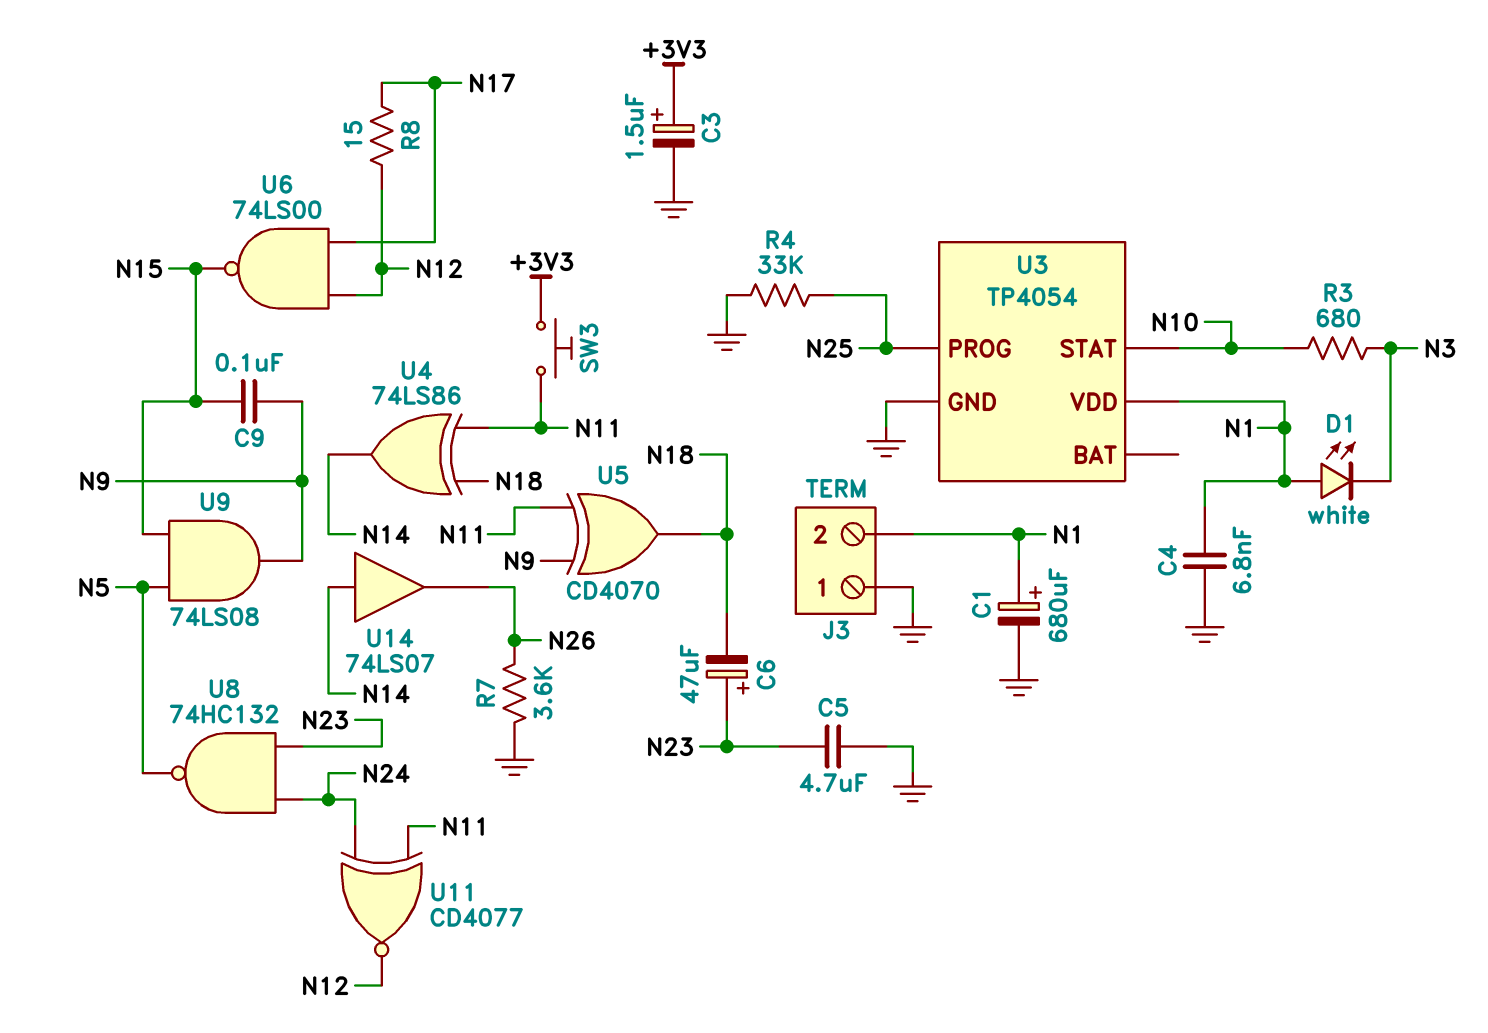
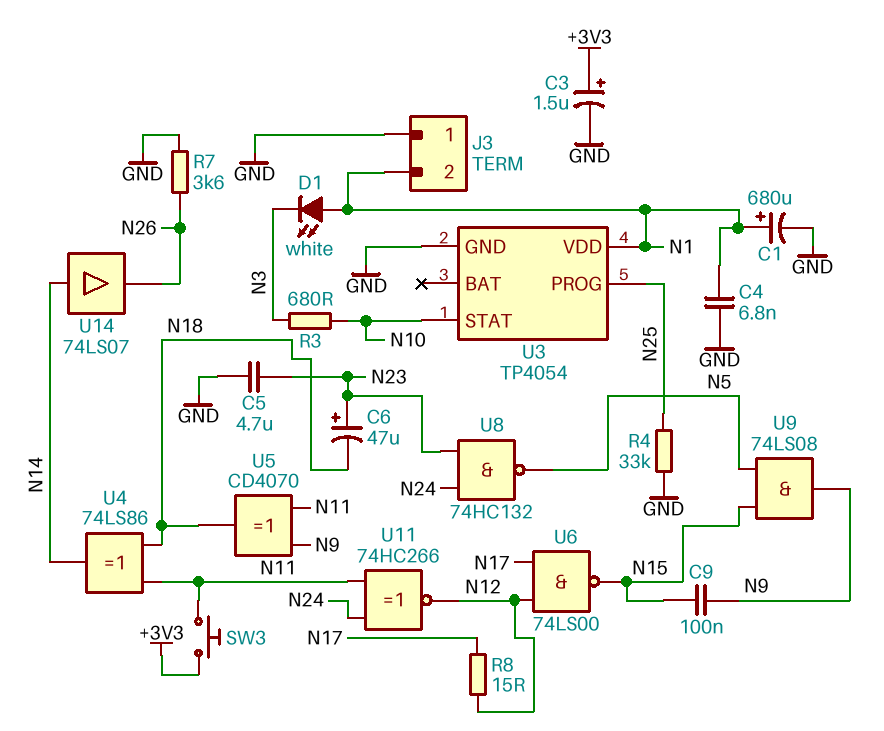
U11: XNOR CD4077 (in N11, in N24, out N12) -> XNOR 74HC266 (in N11, in N24, out N12)

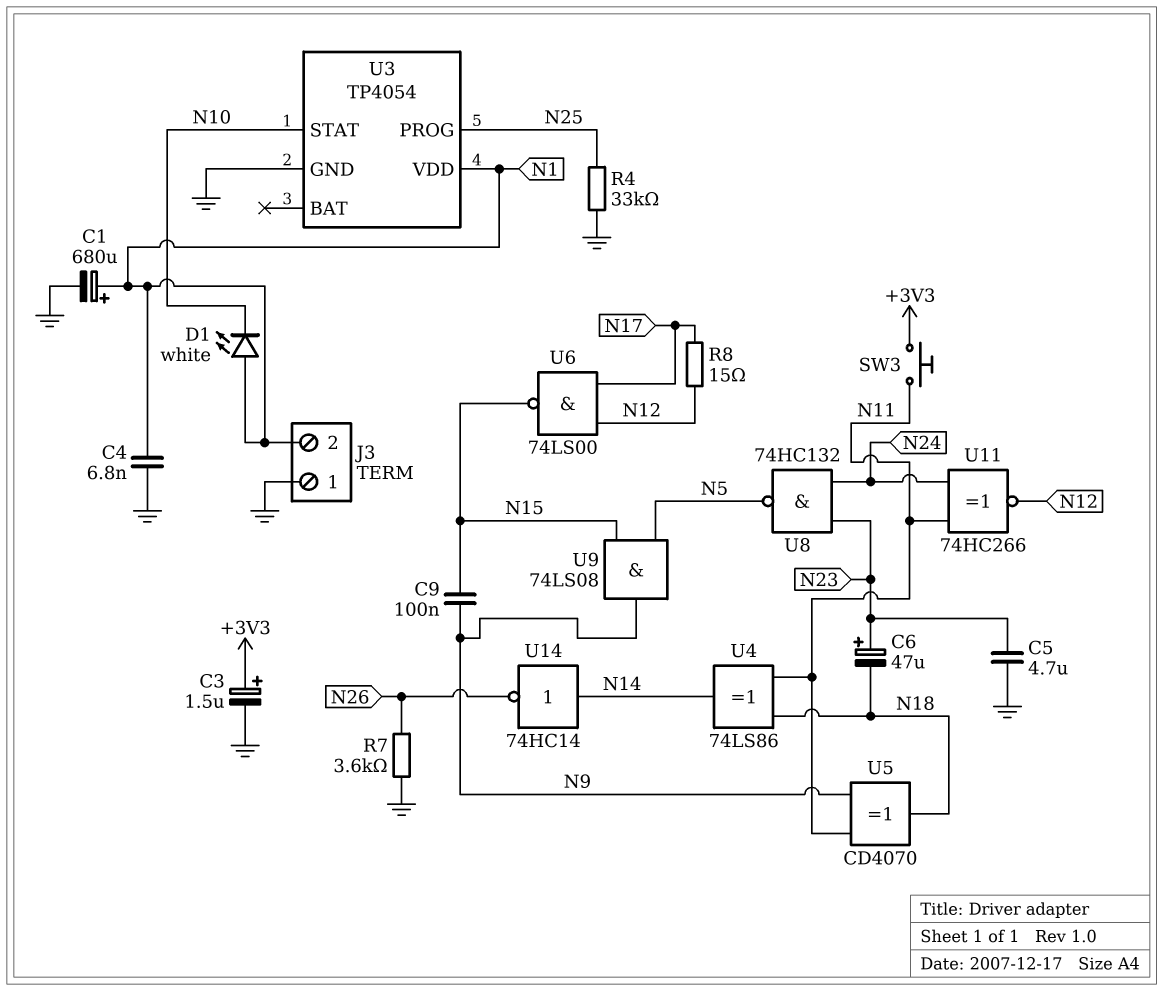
D1: LED white (A N1, K N3) -> LED white (A N1, K N10)
R3: 680 (N3, N10) -> none
U14: buffer 74LS07 (in N14, out N26) -> NOT 74HC14 (in N14, out N26)

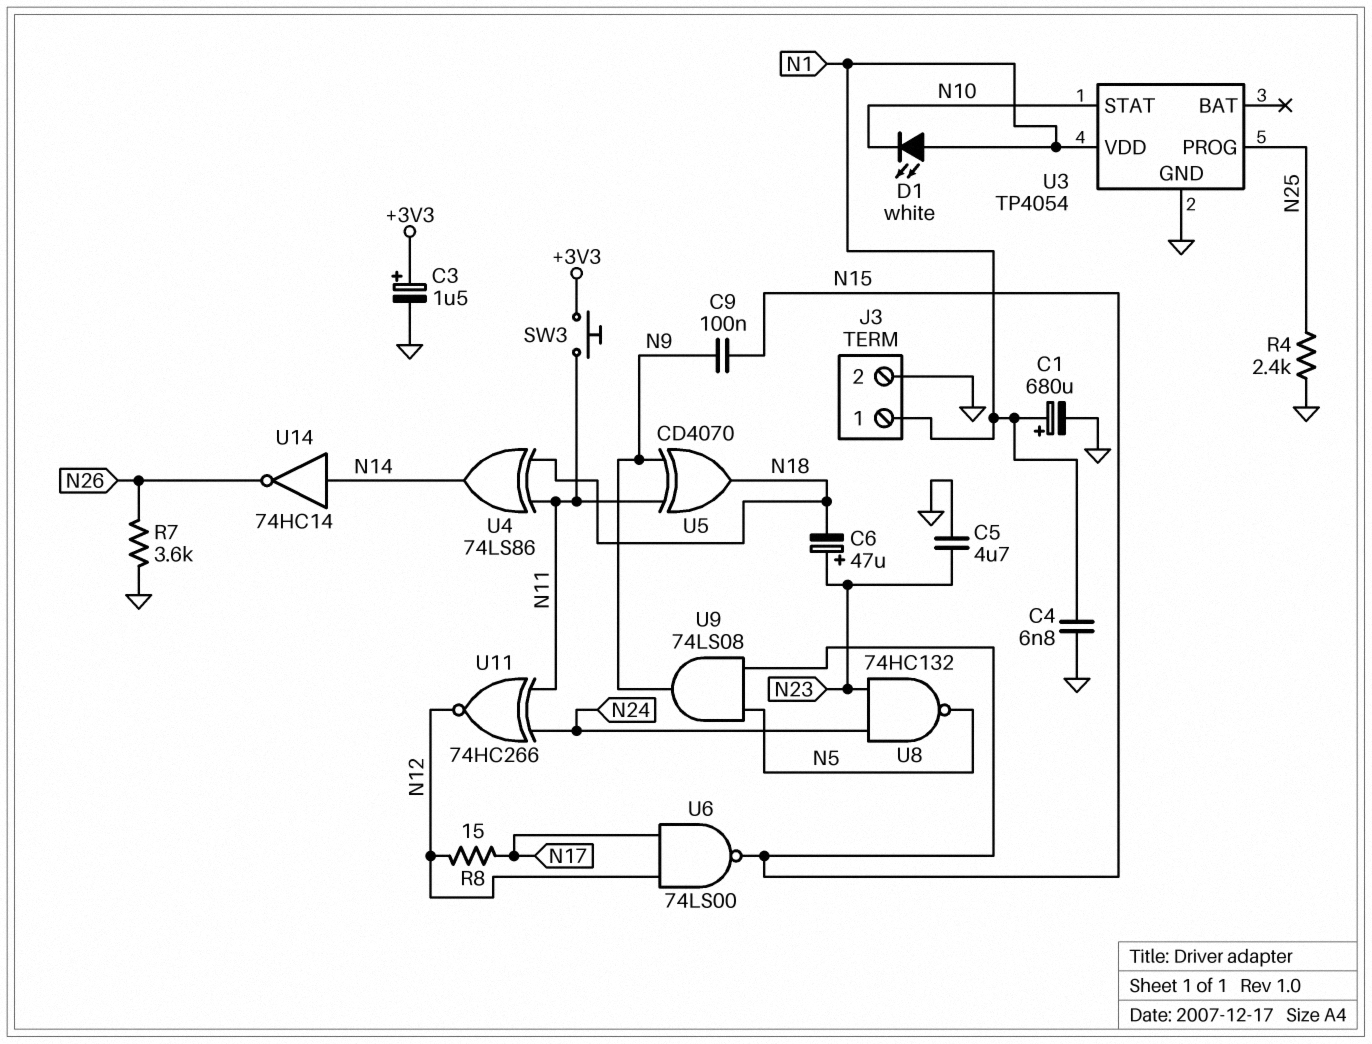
J3 pin 1: GND -> N1
J3 pin 2: N1 -> GND
R4: 33k (GND, N25) -> 2.4k (GND, N25)

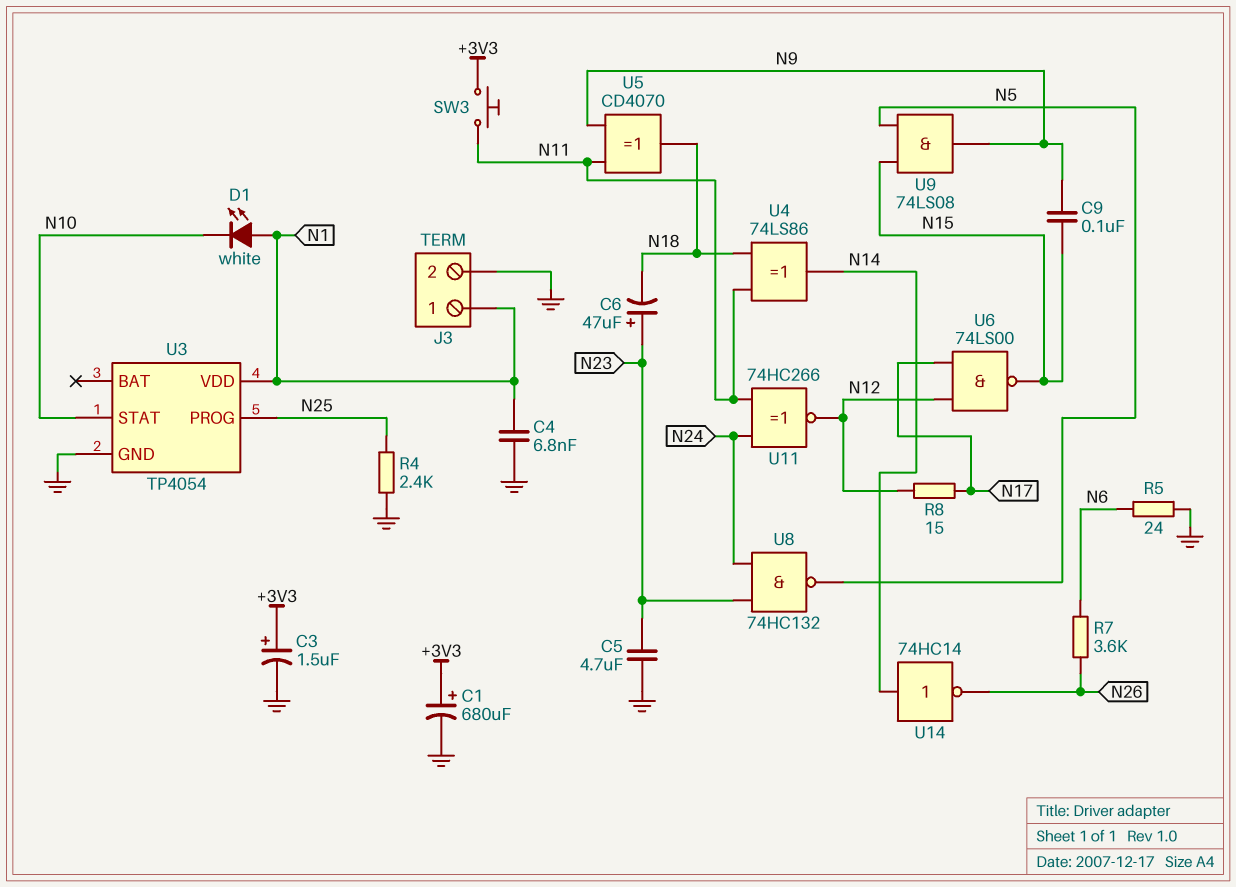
C1: 680uF (plus N1, minus GND) -> 680uF (plus +3V3, minus GND)
R5: none -> 24 (GND, N6)
R7: 3.6k (GND, N26) -> 3.6k (N6, N26)

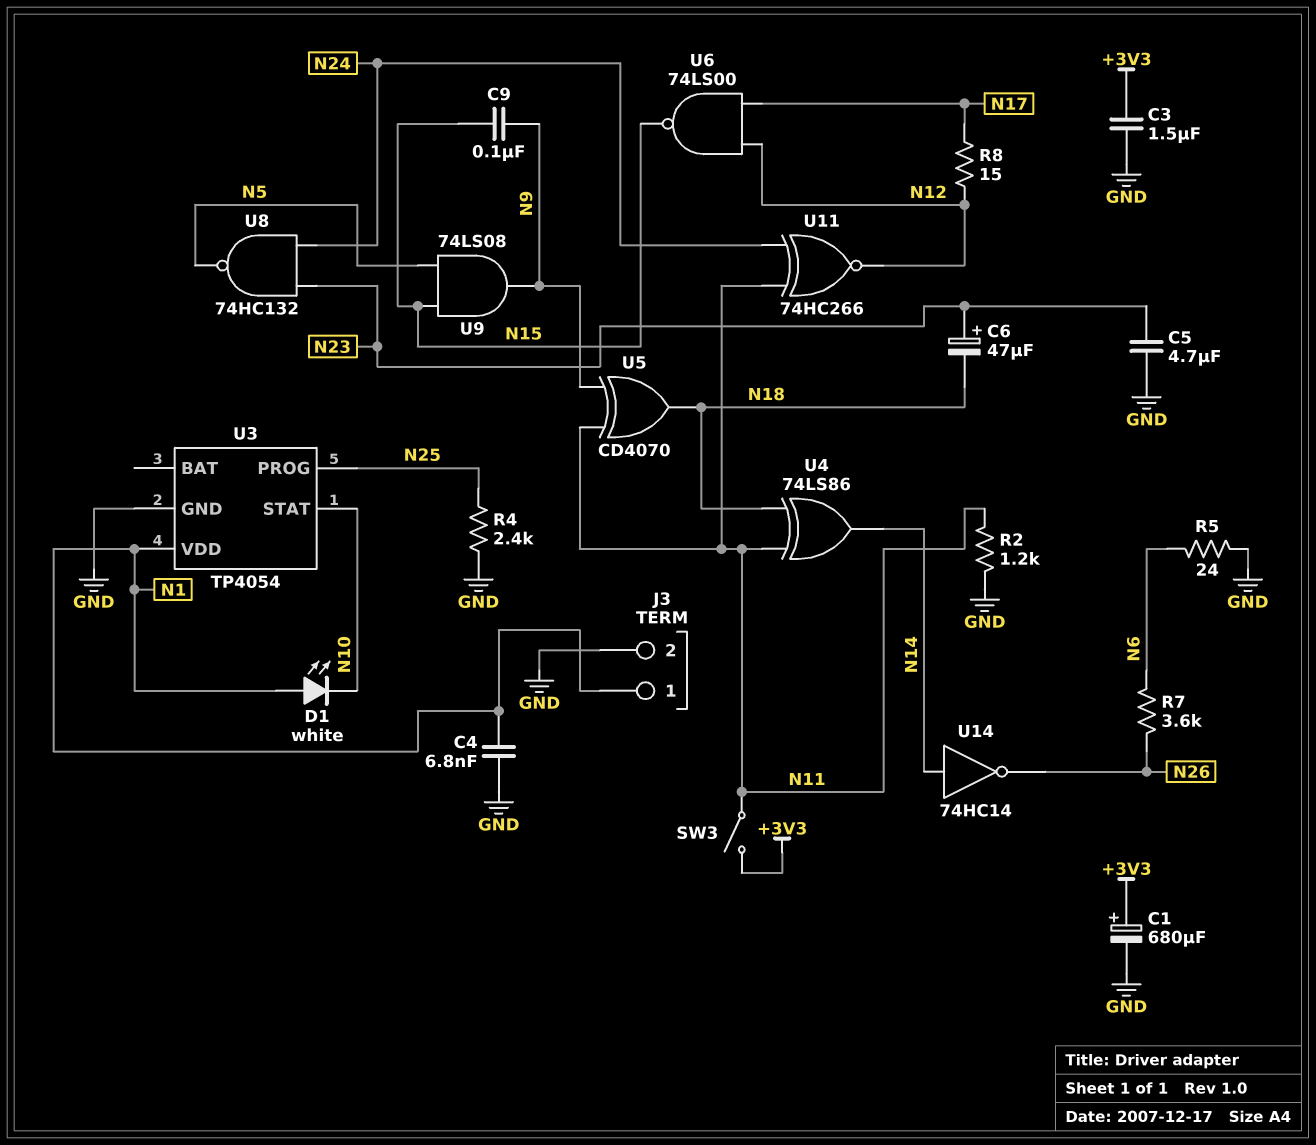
C3: 1.5uF (plus +3V3, minus GND) -> 1.5uF (+3V3, GND)
R2: none -> 1.2k (GND, N11)
SW3: button (+3V3, N11) -> switch (+3V3, N11)

